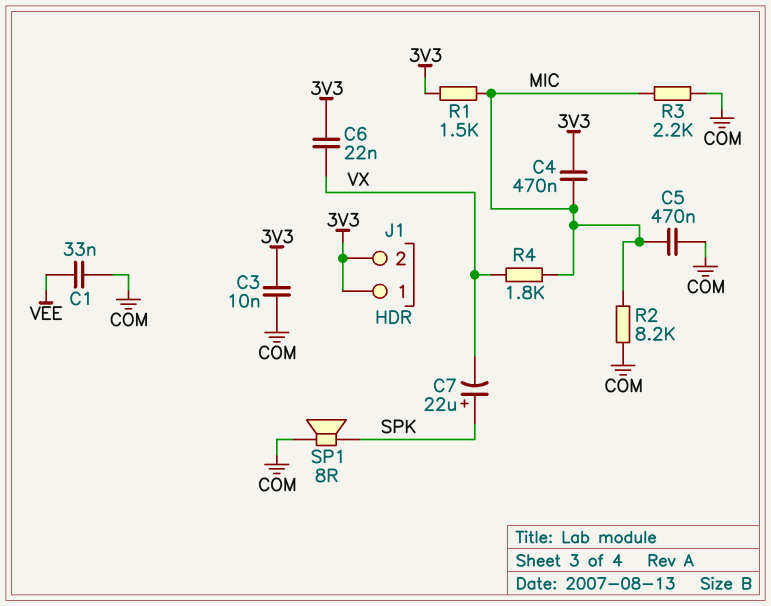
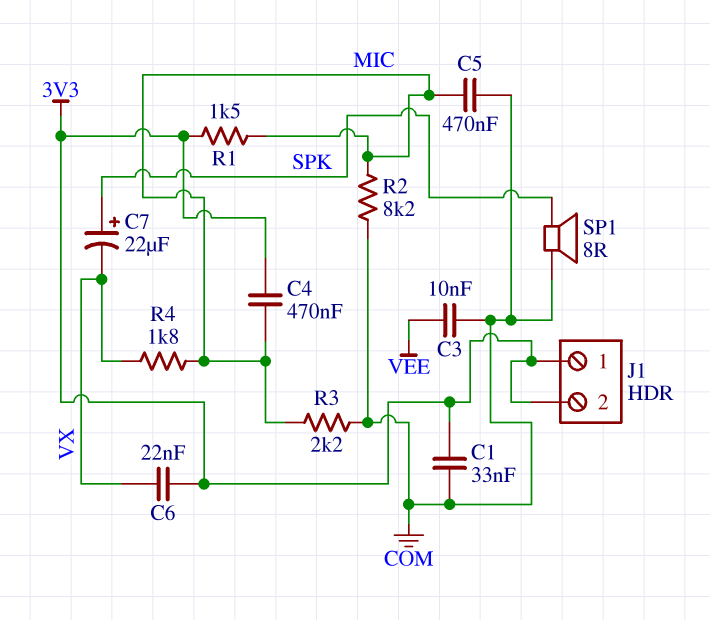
C1: 33nF (COM, VEE) -> 33nF (3V3, COM)
C3: 10nF (3V3, COM) -> 10nF (COM, VEE)

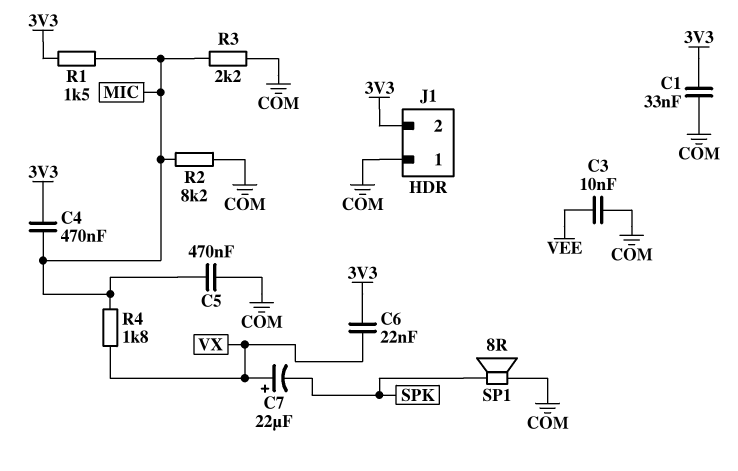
C7: 22uF (plus SPK, minus VX) -> 22uF (plus VX, minus SPK)
J1 pin 1: 3V3 -> COM

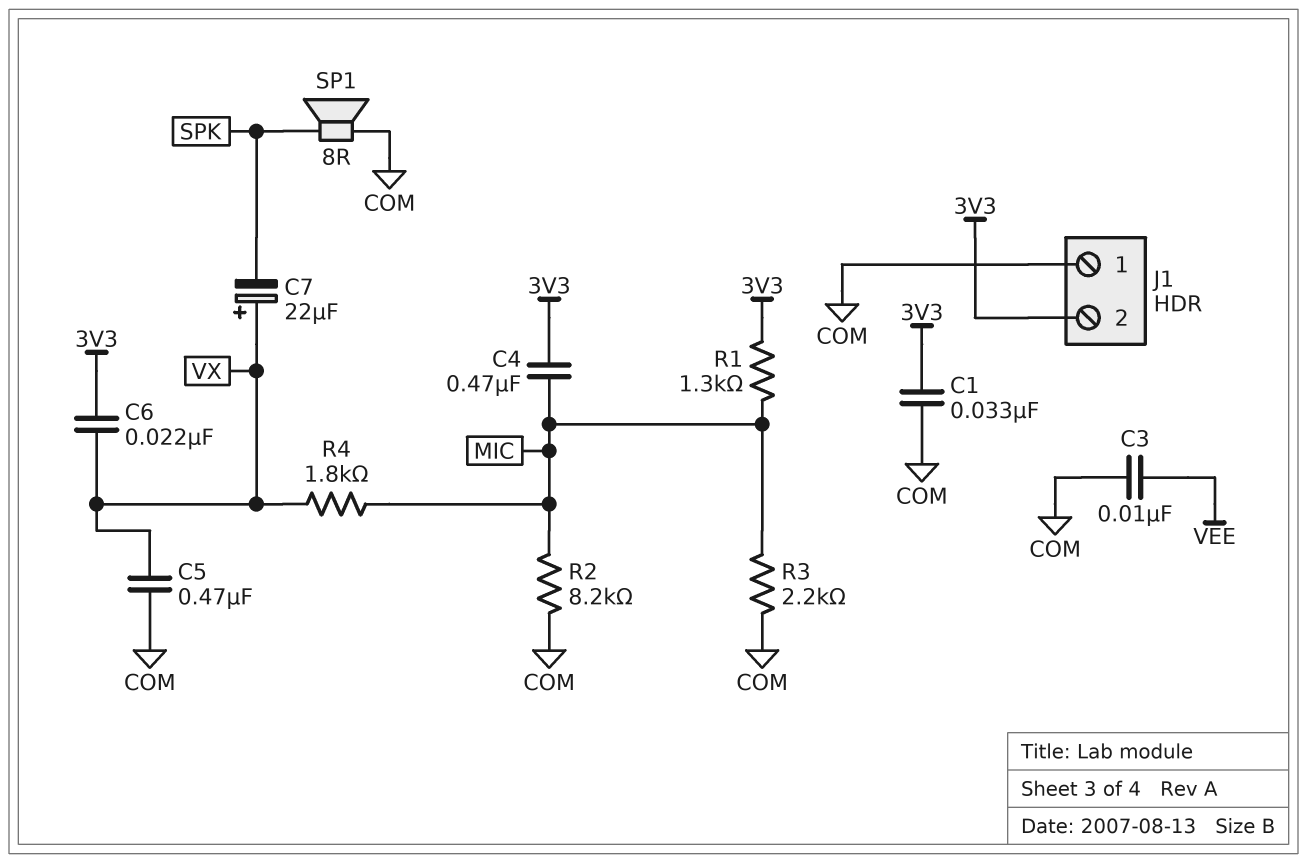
C5: 470nF (COM, MIC) -> 470nF (COM, VX)
R1: 1.5k (3V3, MIC) -> 1.3k (3V3, MIC)

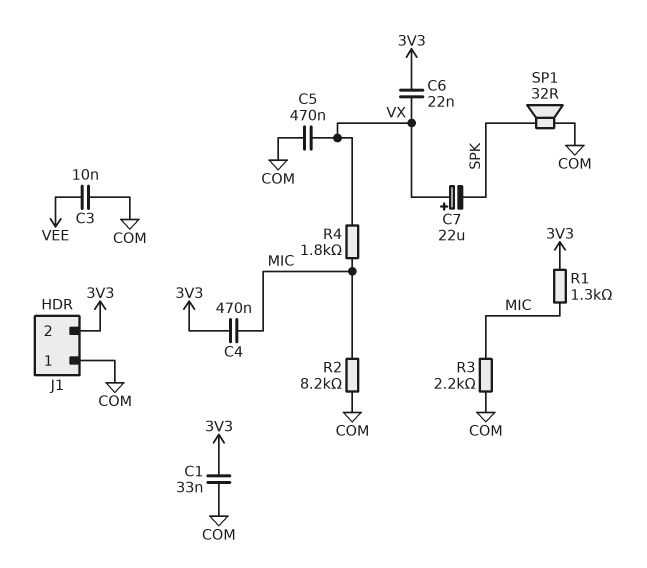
SP1: speaker 8R (COM, SPK) -> speaker 32R (COM, SPK)

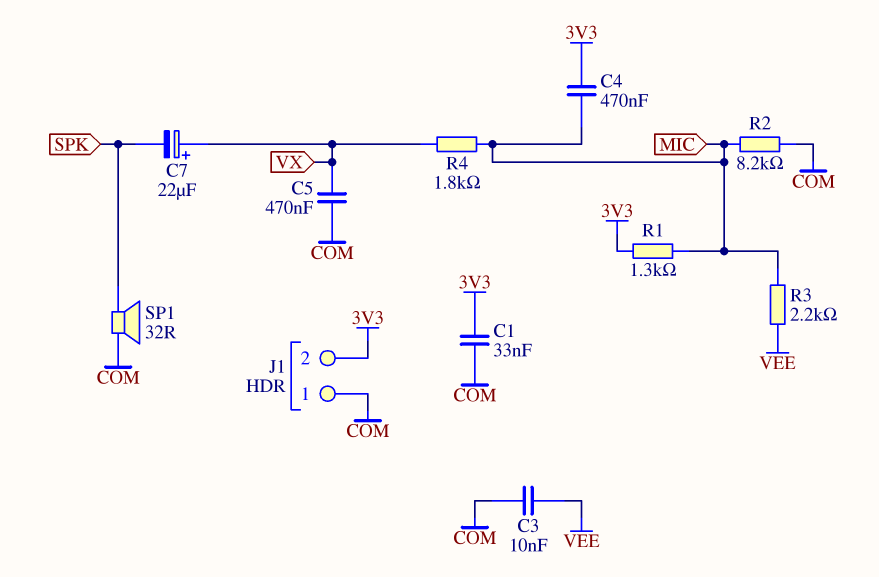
C6: 22nF (3V3, VX) -> none
R3: 2.2k (COM, MIC) -> 2.2k (MIC, VEE)

